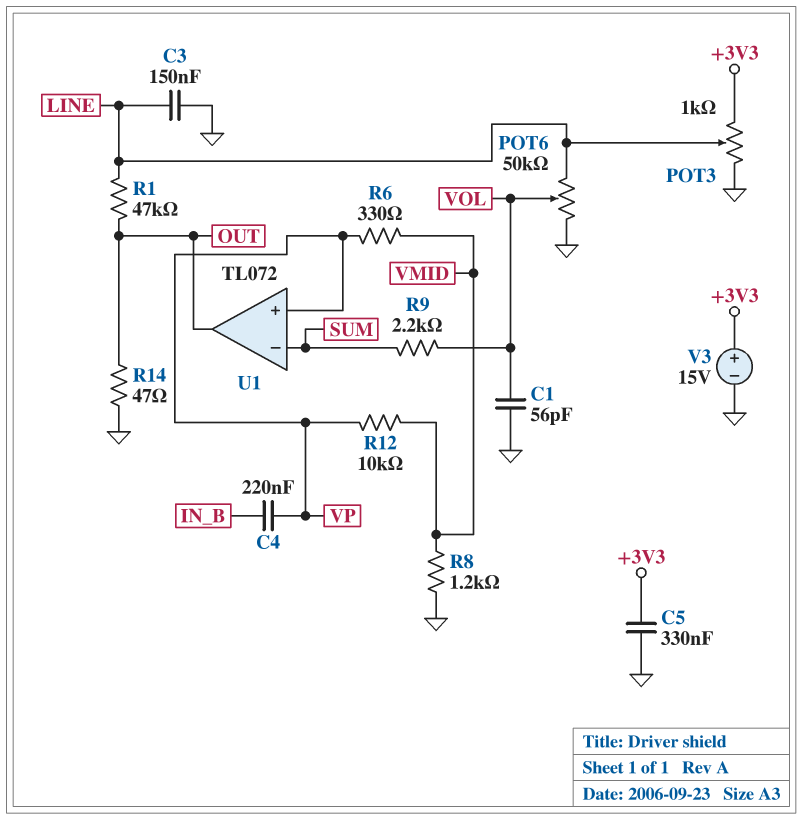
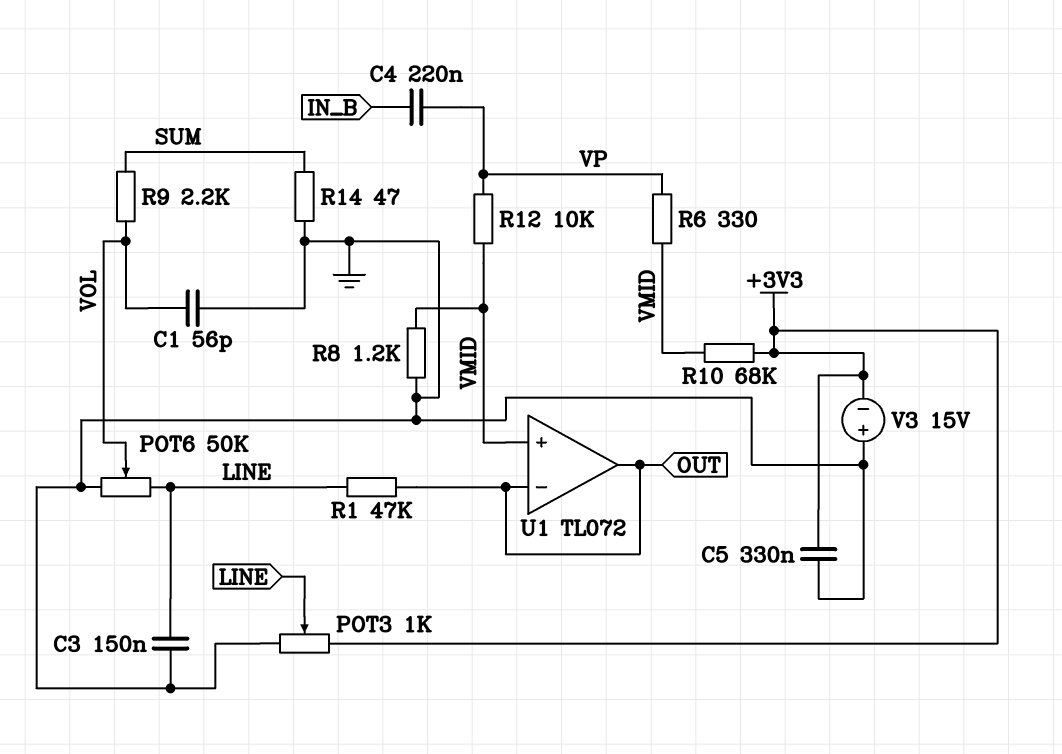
R10: none -> 68k (+3V3, VMID)
R14: 47 (GND, OUT) -> 47 (GND, SUM)
U1 pin in+: VP -> VMID
U1 pin in-: SUM -> OUT
V3: 15V (plus +3V3, minus GND) -> 15V (plus GND, minus +3V3)

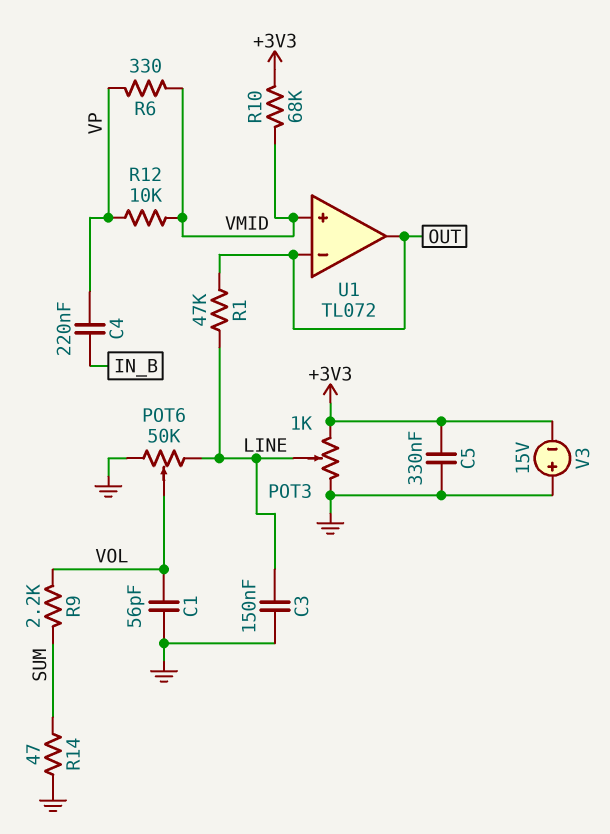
R8: 1.2k (GND, VMID) -> none

